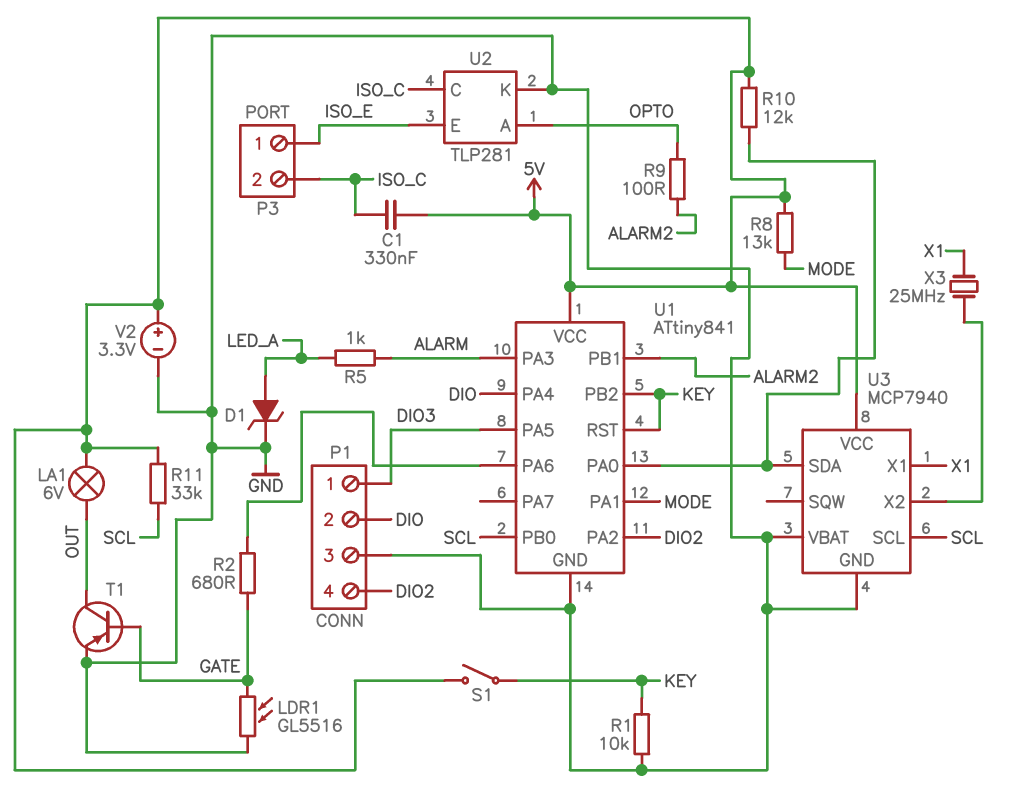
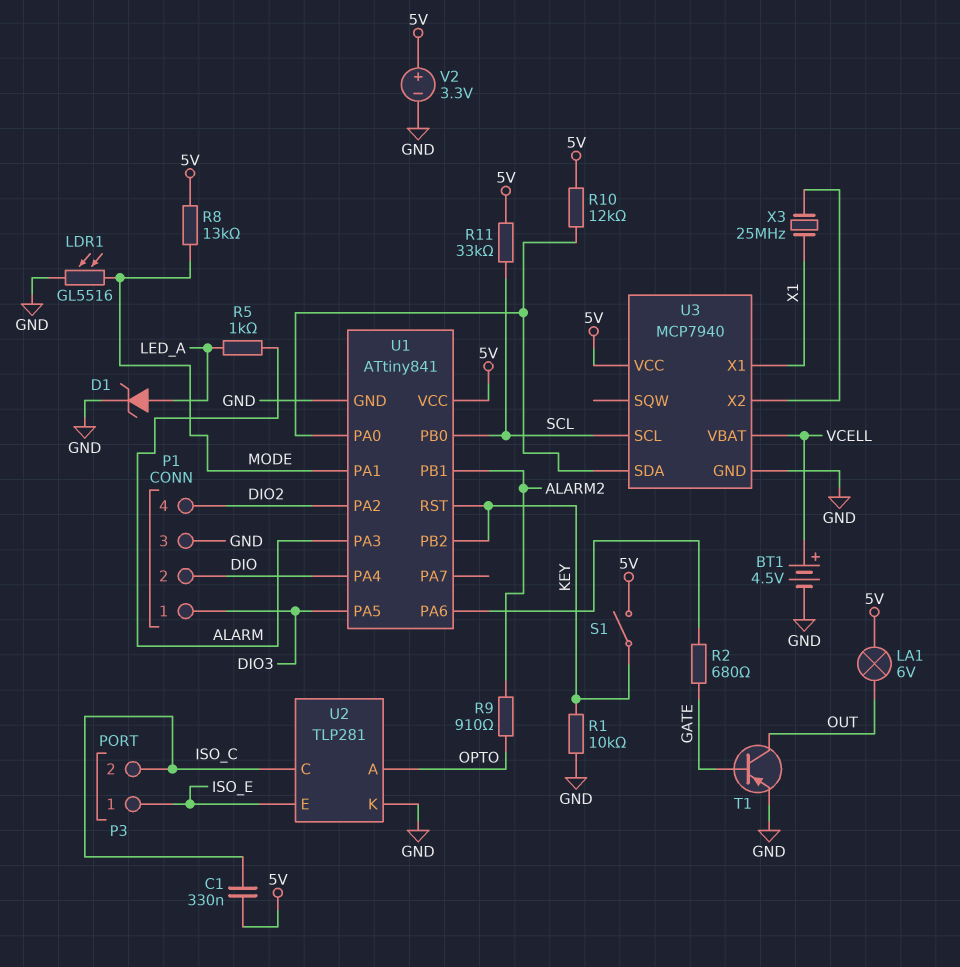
BT1: none -> 4.5V (plus VCELL, minus GND)
LDR1: GL5516 (GATE, GND) -> GL5516 (GND, MODE)
R9: 100 (ALARM2, OPTO) -> 910 (ALARM2, OPTO)
U3 pin VBAT: GND -> VCELL

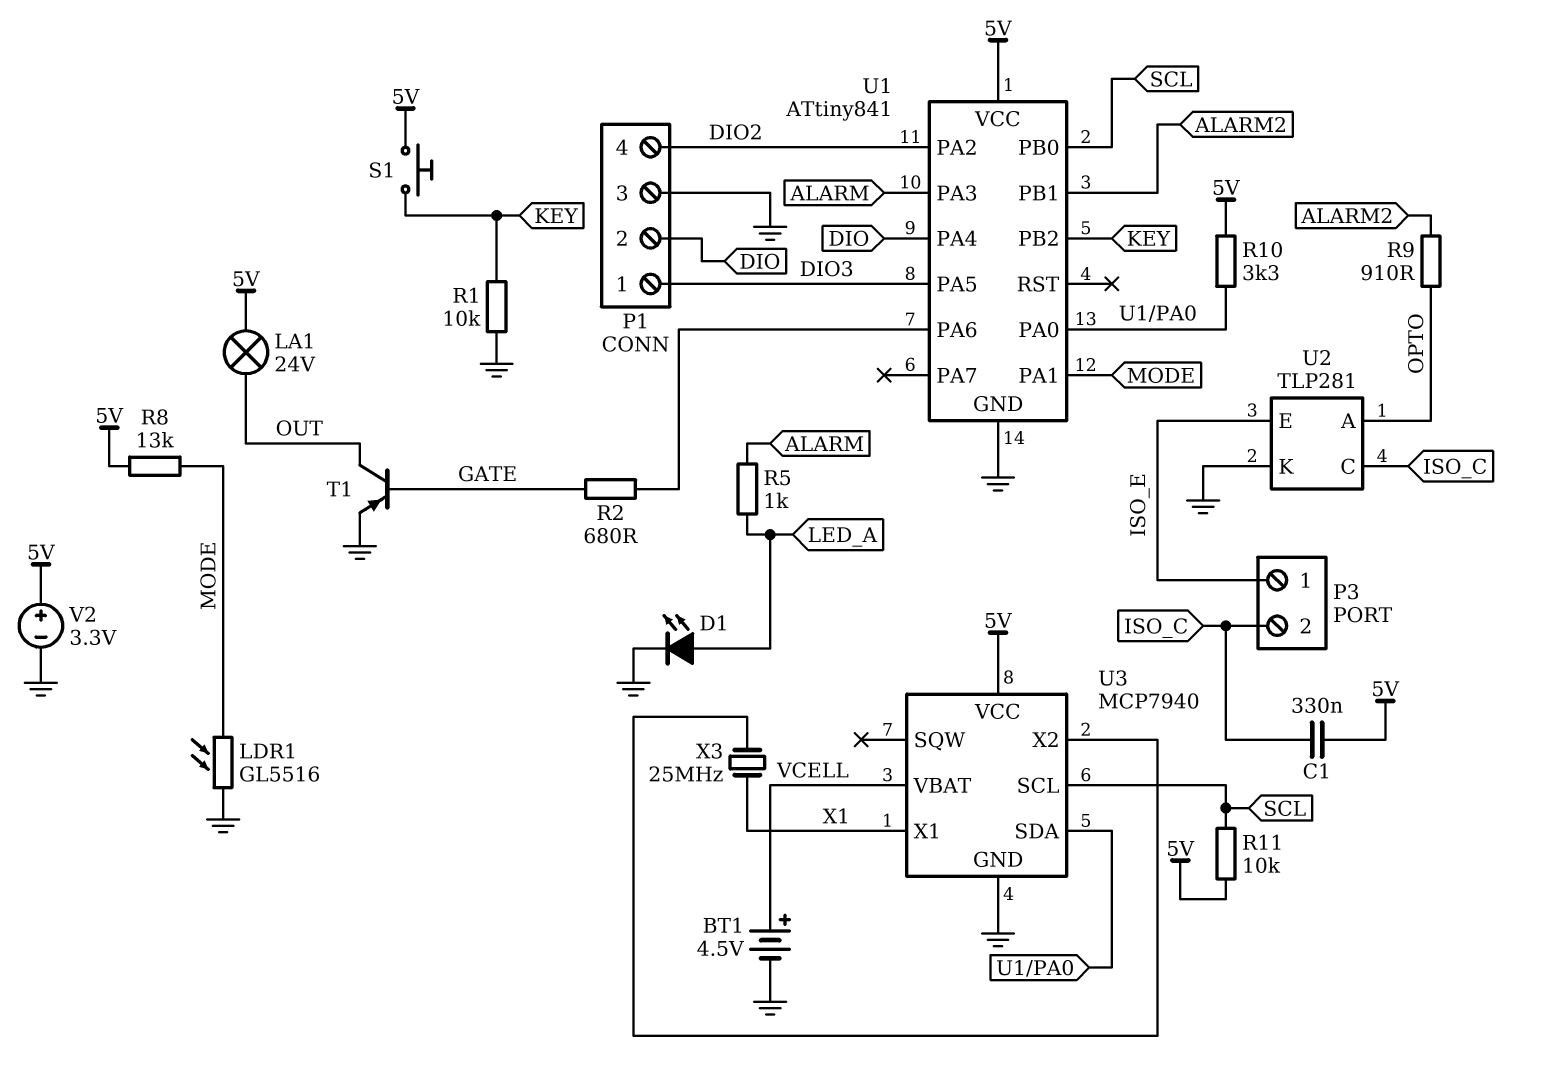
D1: zener (A LED_A, K GND) -> LED (A LED_A, K GND)
LA1: lamp 6V (5V, OUT) -> lamp 24V (5V, OUT)
R10: 12k (5V, U1/PA0) -> 3.3k (5V, U1/PA0)
R11: 33k (5V, SCL) -> 10k (5V, SCL)
S1: switch (5V, KEY) -> button (5V, KEY)
U1 pin RST: KEY -> none

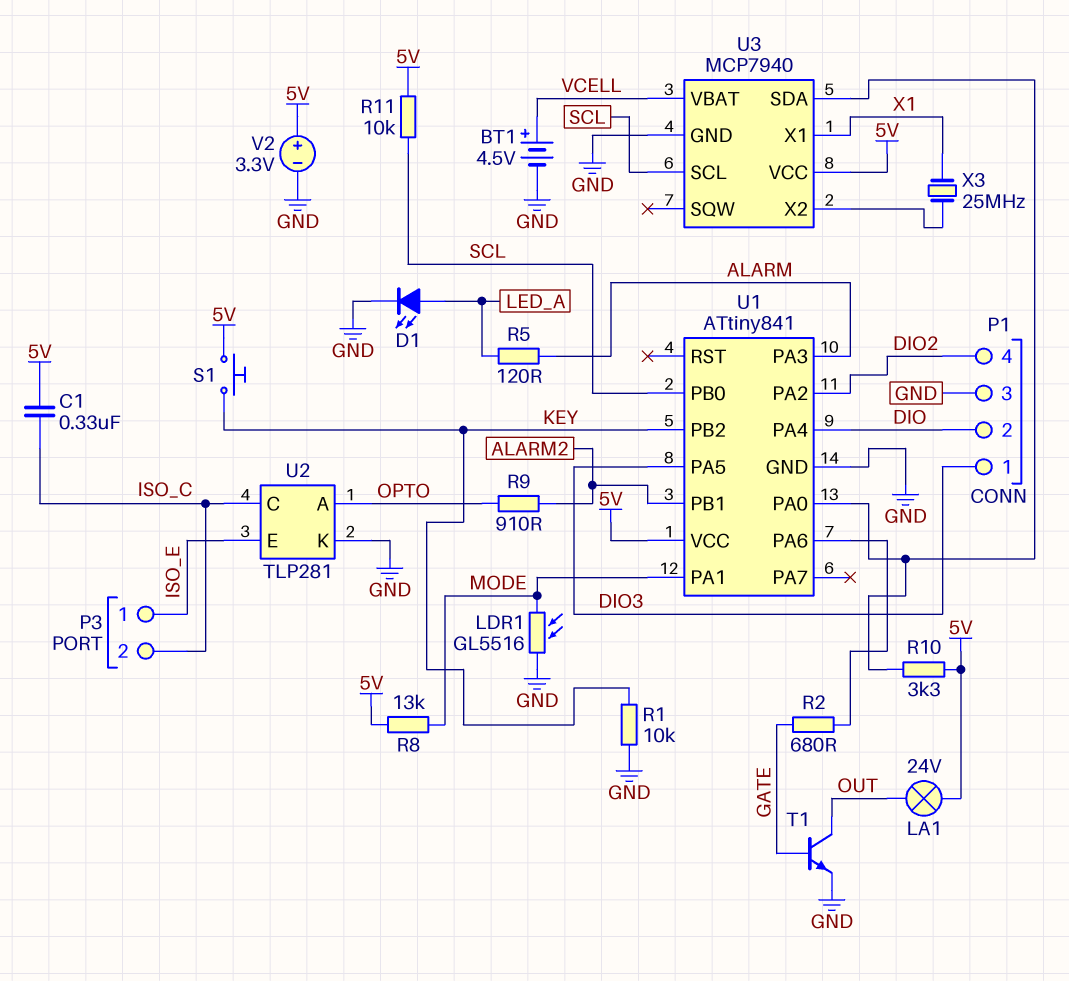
R5: 1k (ALARM, LED_A) -> 120 (ALARM, LED_A)
T1: PNP (B GATE, C OUT, E GND) -> NPN (B GATE, C OUT, E GND)

